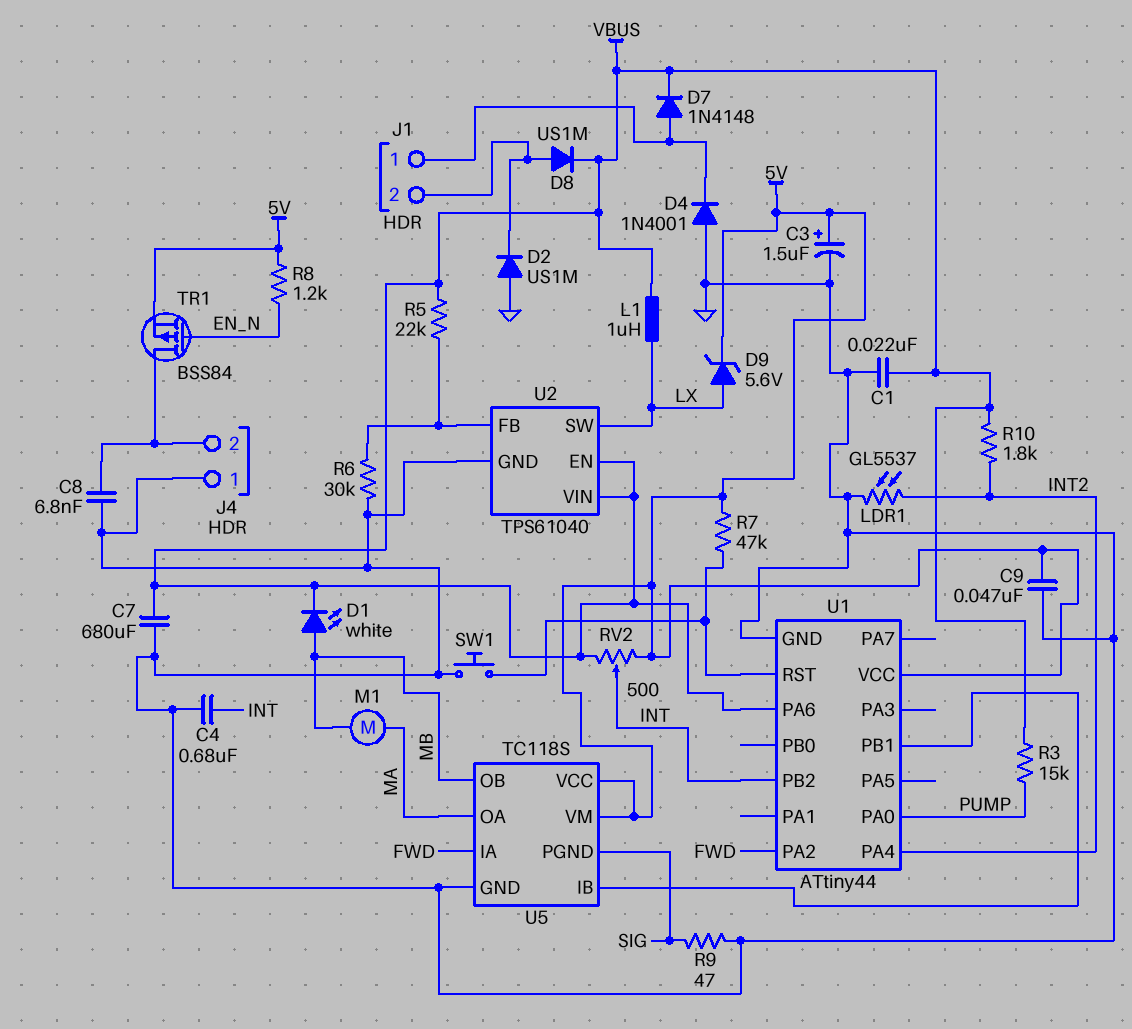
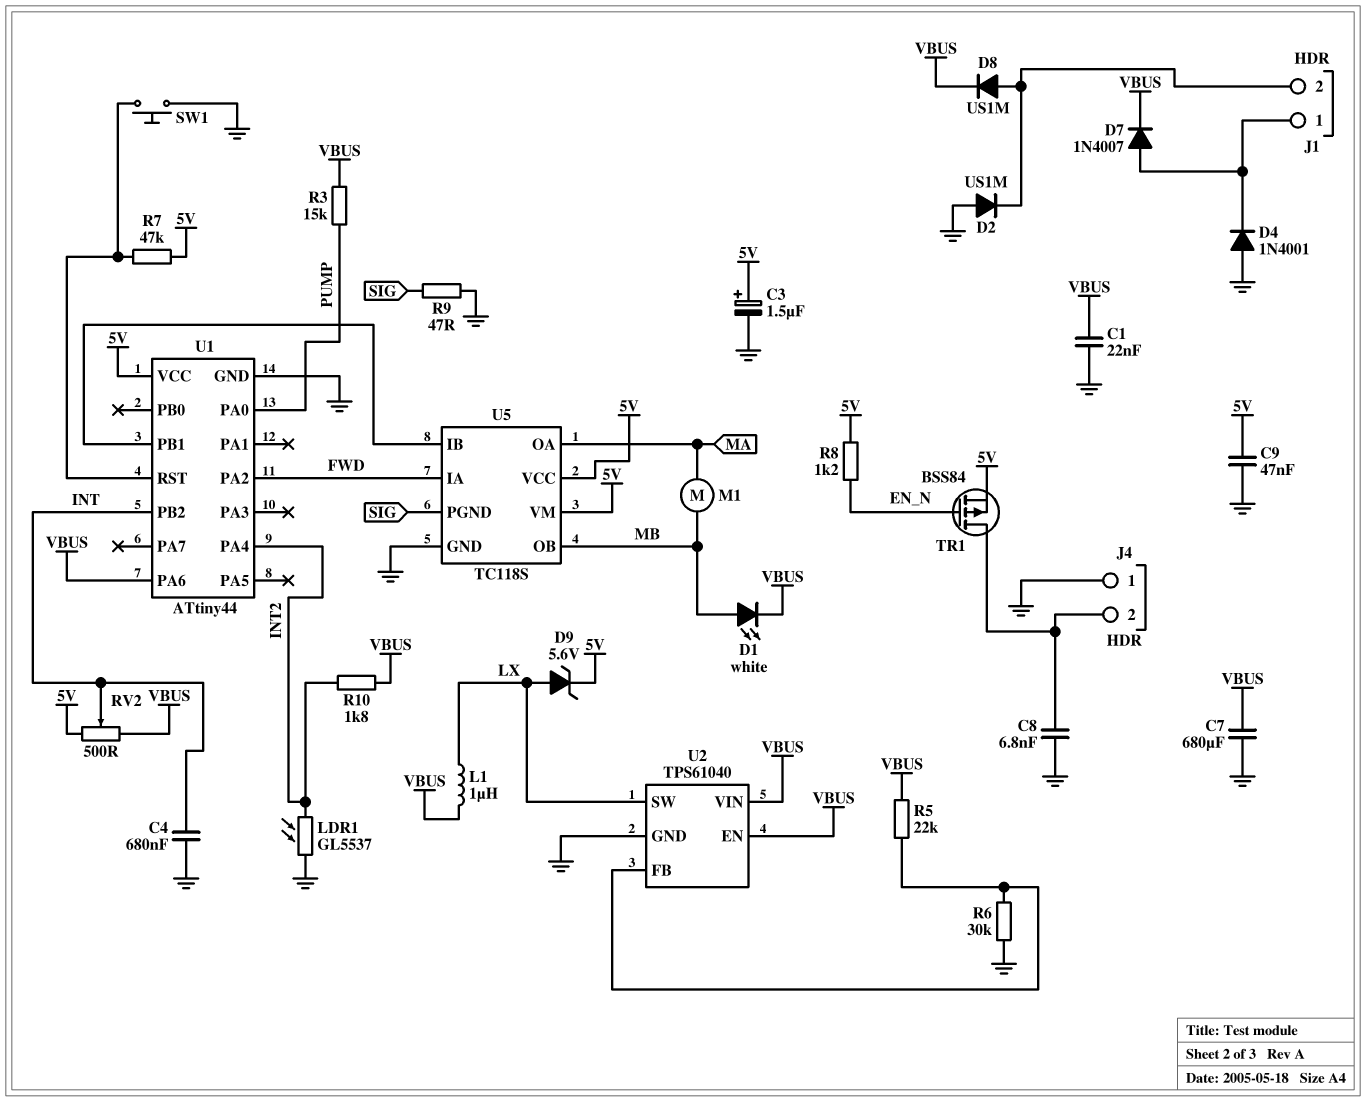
D7: diode 1N4148 (A J1/1, K VBUS) -> diode 1N4007 (A J1/1, K VBUS)

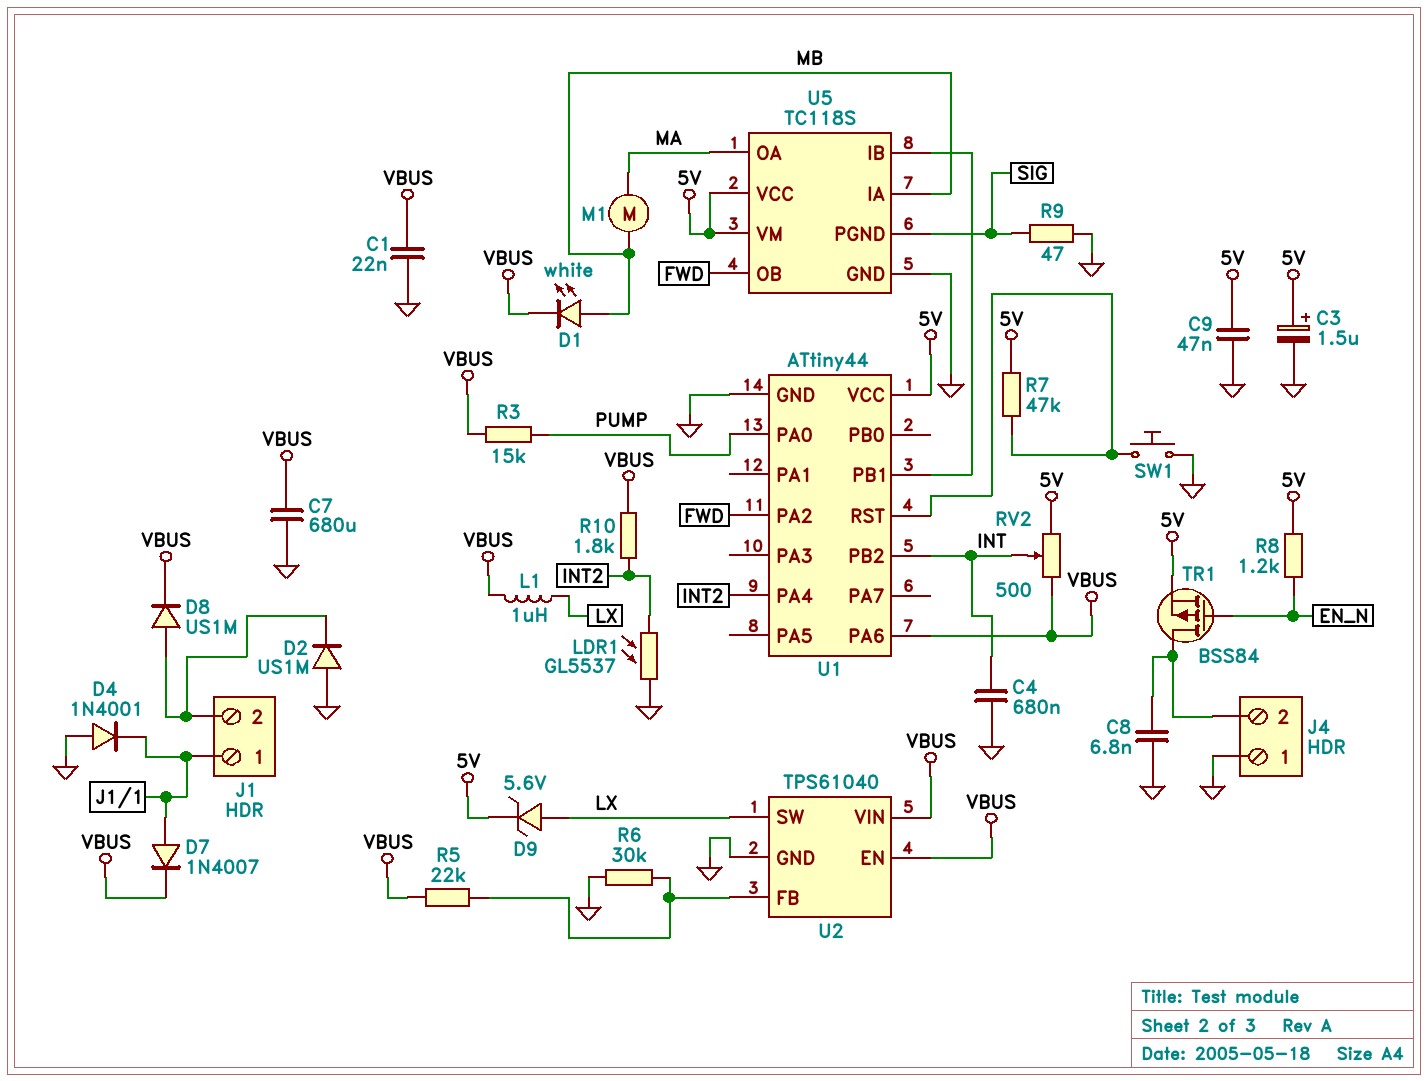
U5 pin IA: FWD -> MB
U5 pin OB: MB -> FWD

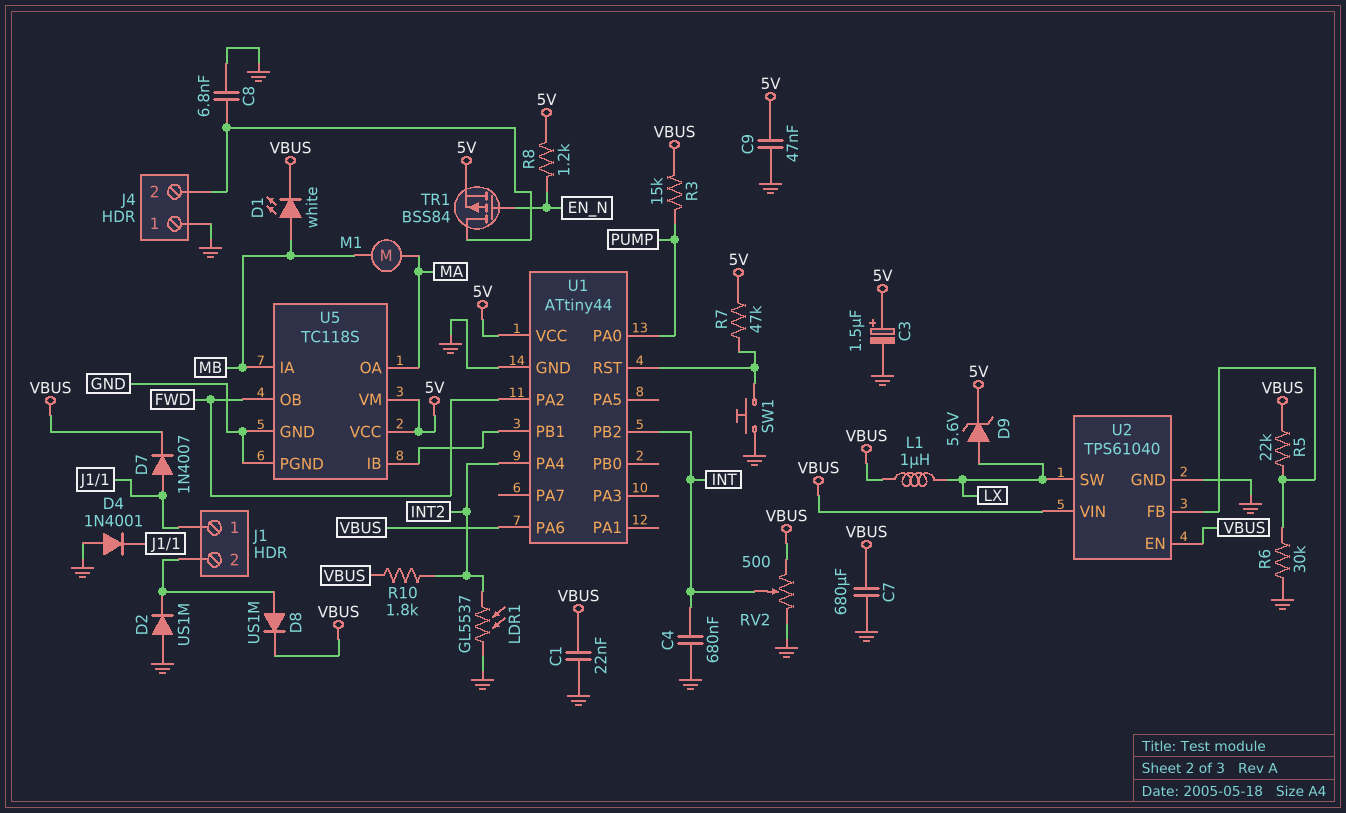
R9: 47 (GND, SIG) -> none
RV2: 500 (5V, VBUS, wiper INT) -> 500 (GND, VBUS, wiper INT)
U5 pin PGND: SIG -> GND

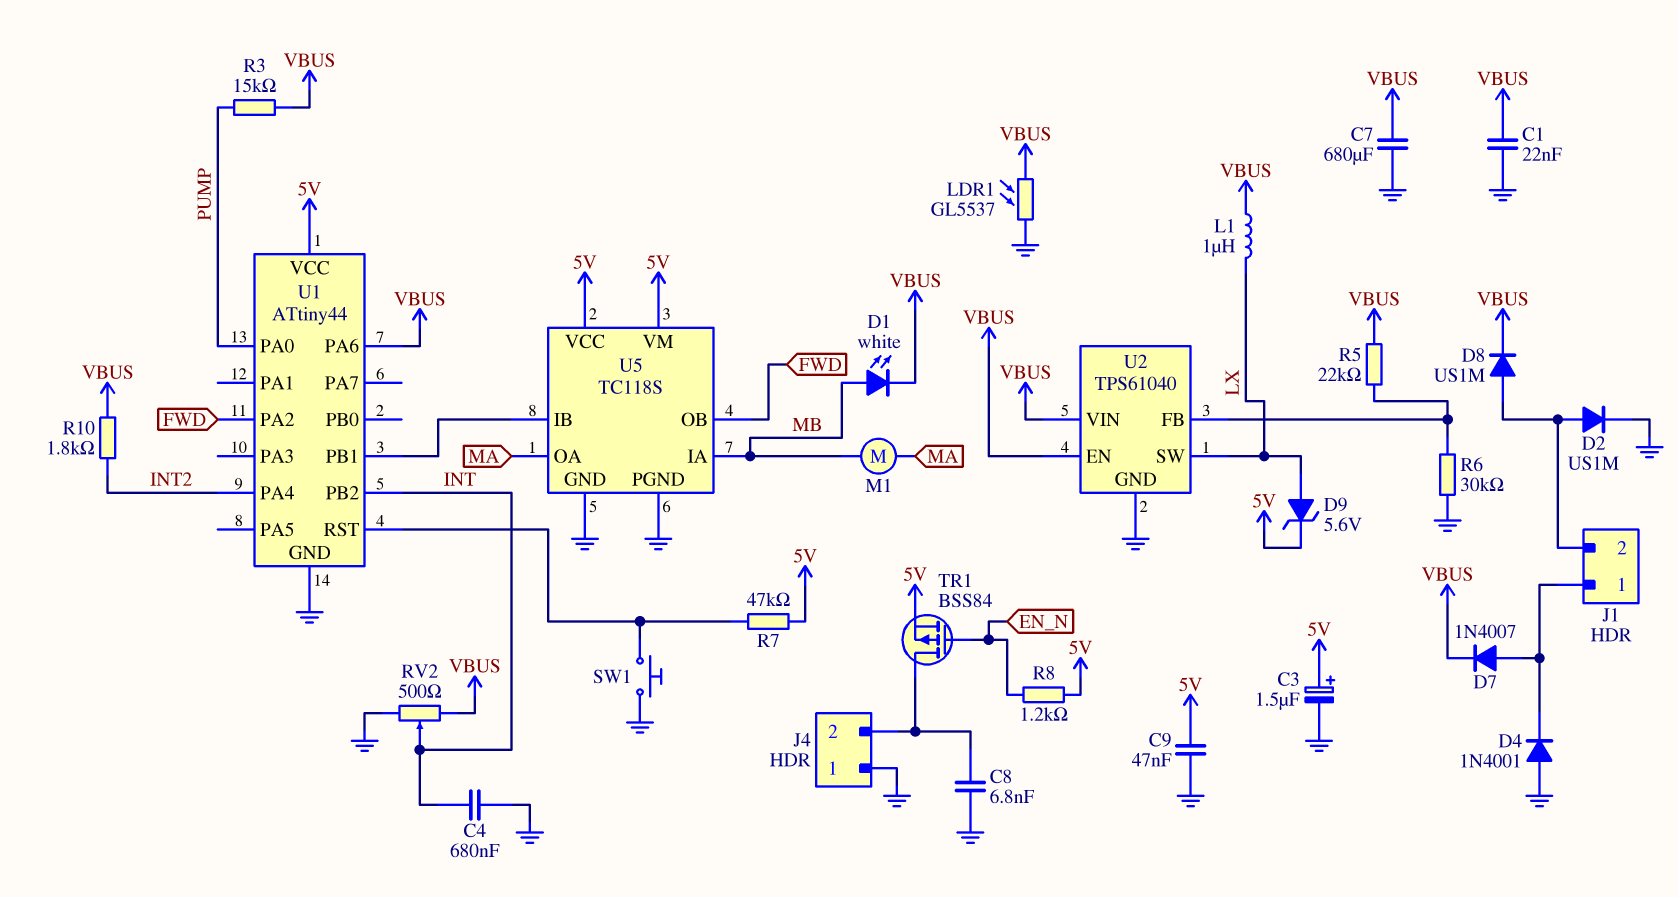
D2: diode US1M (A GND, K J1/2) -> diode US1M (A J1/2, K GND)
LDR1: GL5537 (GND, INT2) -> GL5537 (GND, VBUS)

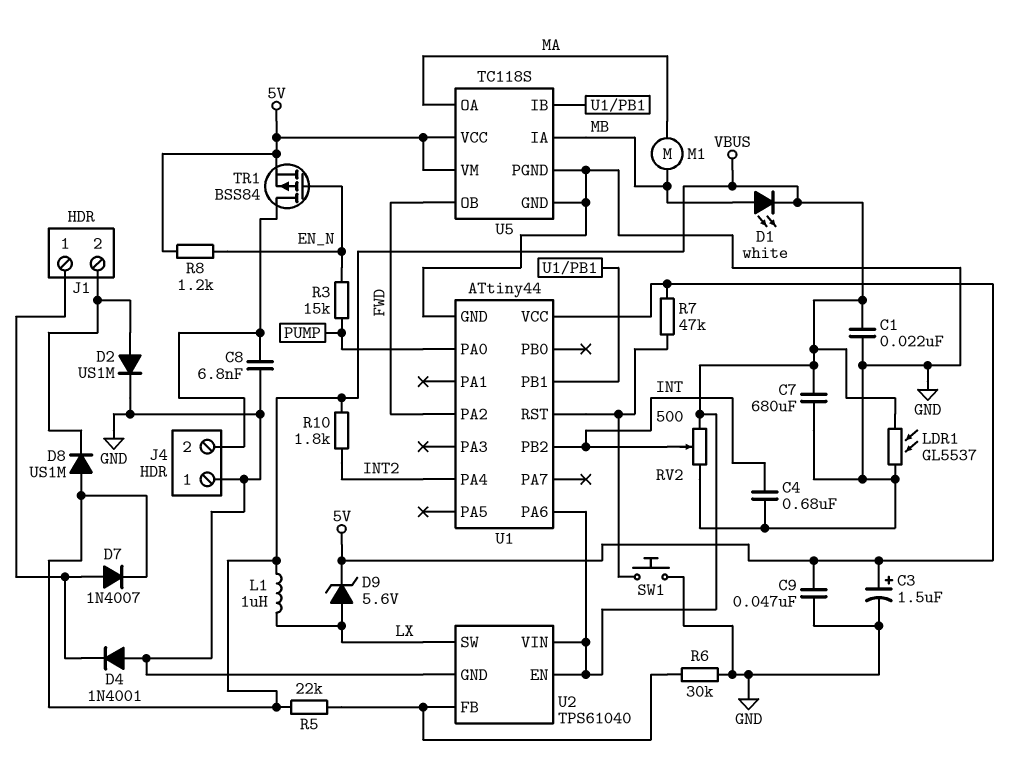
D8: diode US1M (A J1/2, K VBUS) -> diode US1M (A VBUS, K J1/2)
R3: 15k (PUMP, VBUS) -> 15k (EN_N, PUMP)

